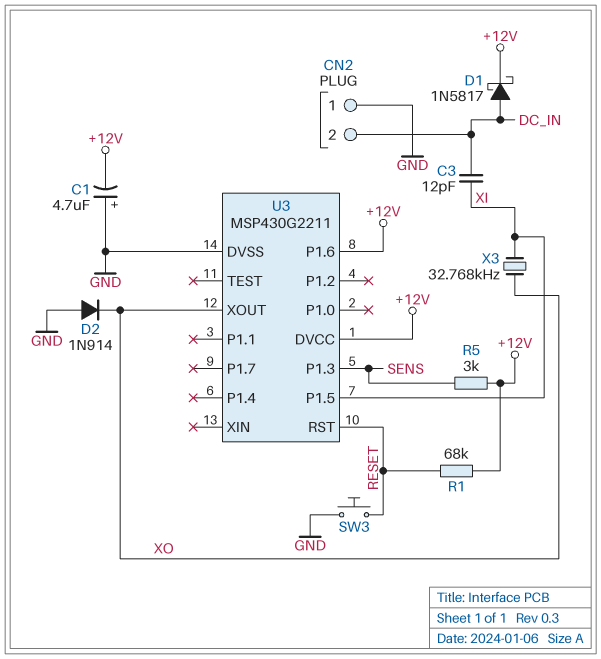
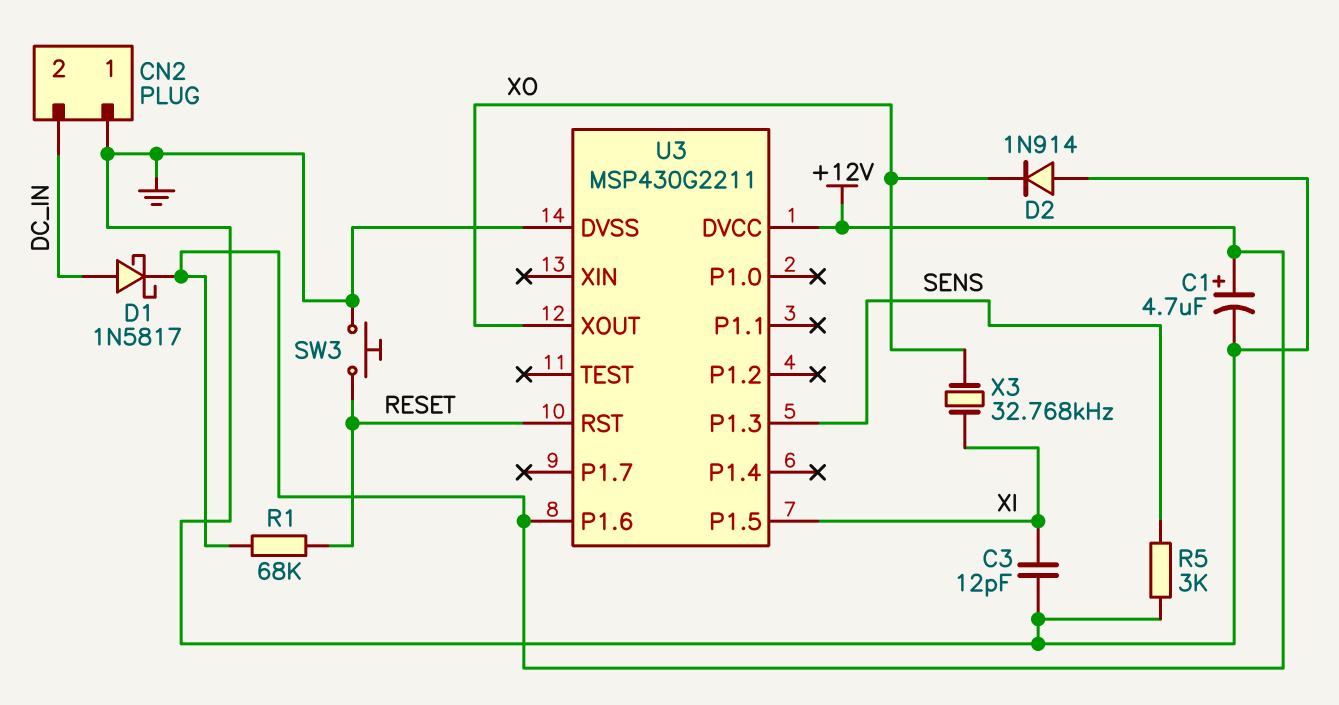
C1: 4.7uF (plus GND, minus +12V) -> 4.7uF (plus +12V, minus GND)
C3: 12pF (DC_IN, XI) -> 12pF (GND, XI)
R5: 3k (+12V, SENS) -> 3k (GND, SENS)

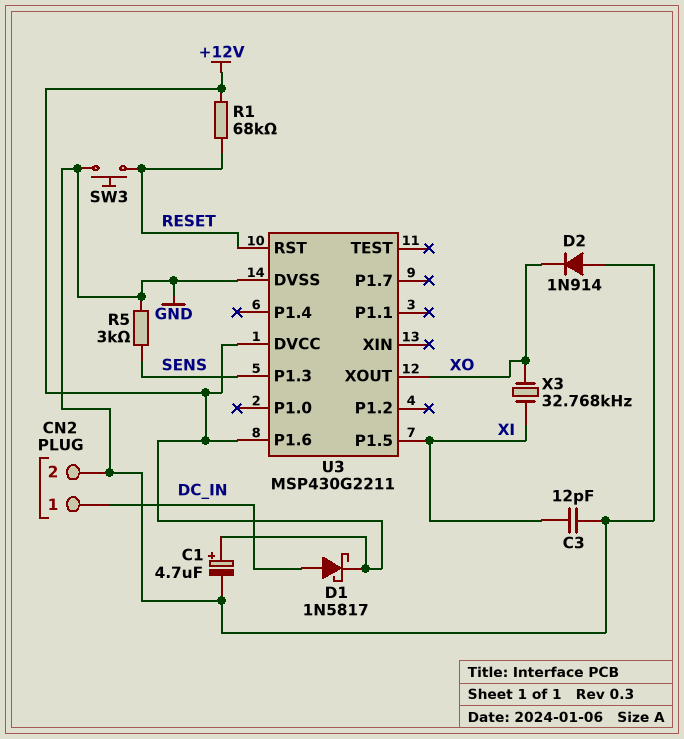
CN2 pin 1: GND -> DC_IN
CN2 pin 2: DC_IN -> GND

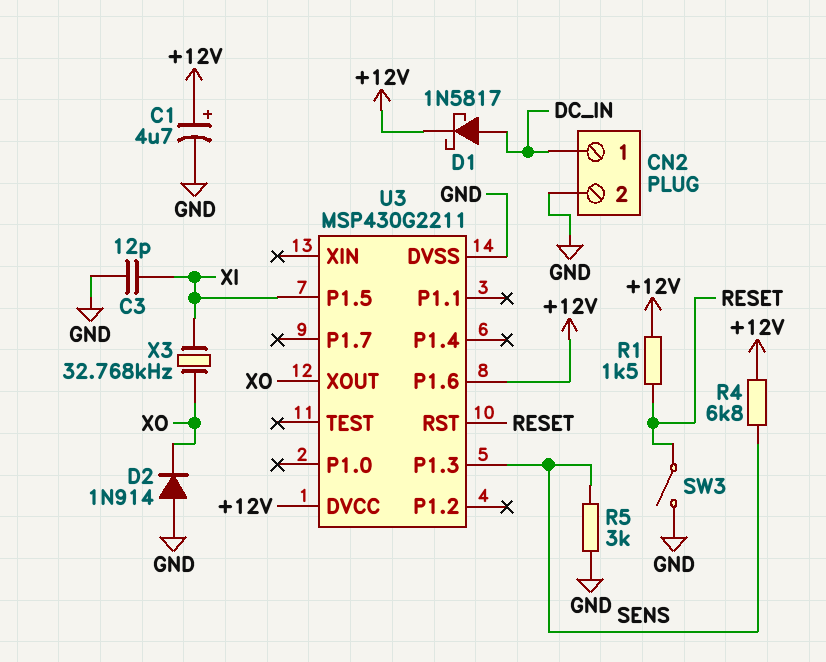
R1: 68k (+12V, RESET) -> 1.5k (+12V, RESET)
R4: none -> 6.8k (+12V, SENS)
SW3: button (GND, RESET) -> switch (GND, RESET)

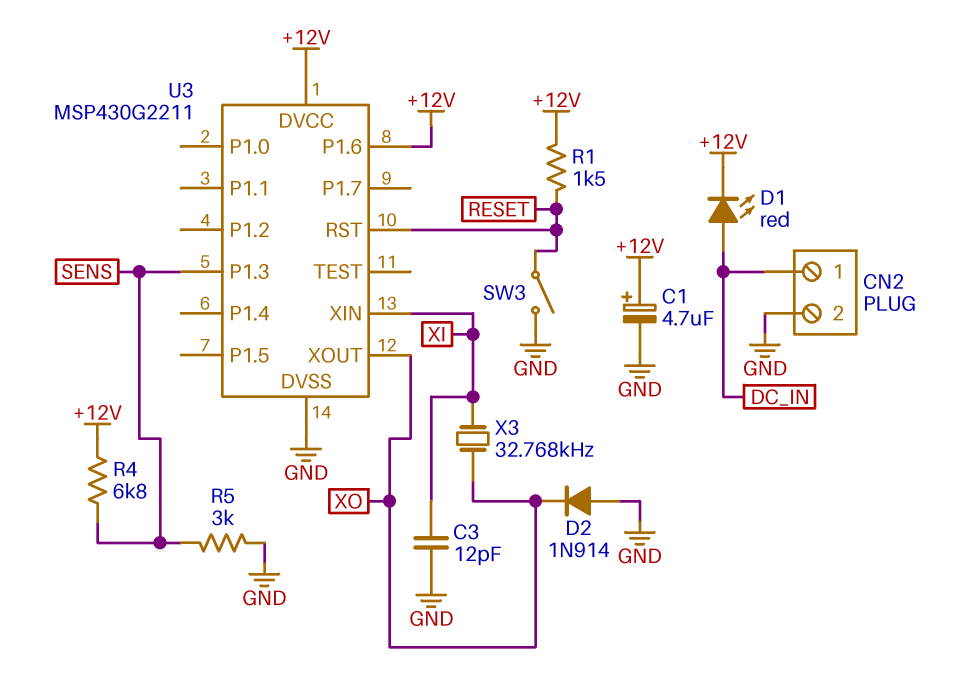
D1: schottky 1N5817 (A DC_IN, K +12V) -> LED red (A DC_IN, K +12V)
U3 pin P1.5: XI -> none
U3 pin XIN: none -> XI

